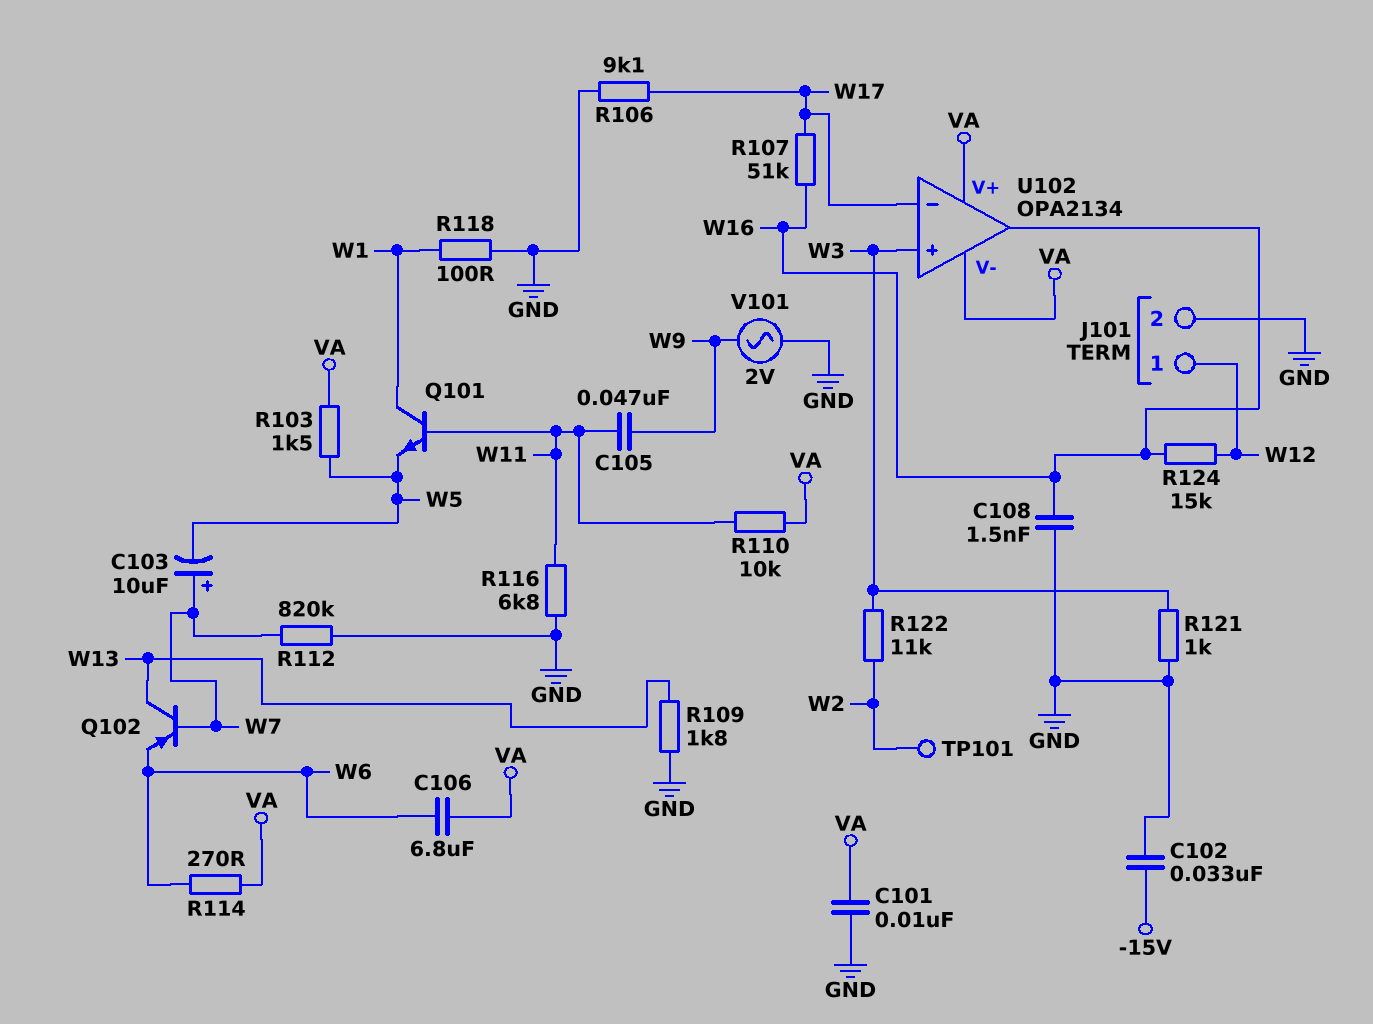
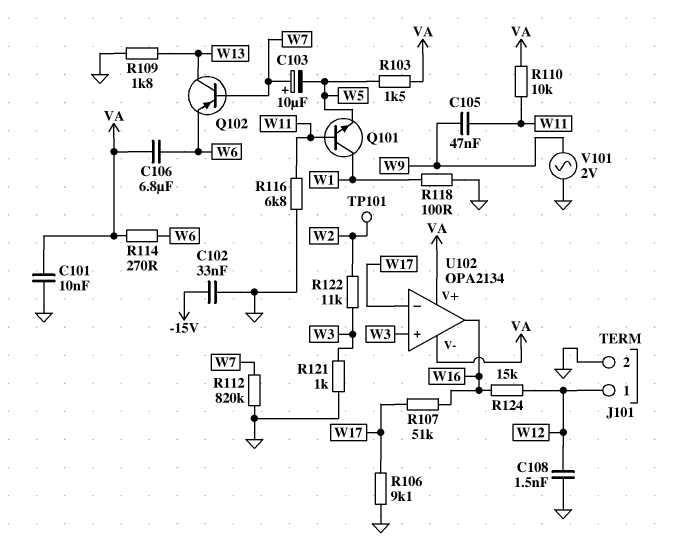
C108: 1.5nF (GND, W16) -> 1.5nF (GND, W12)

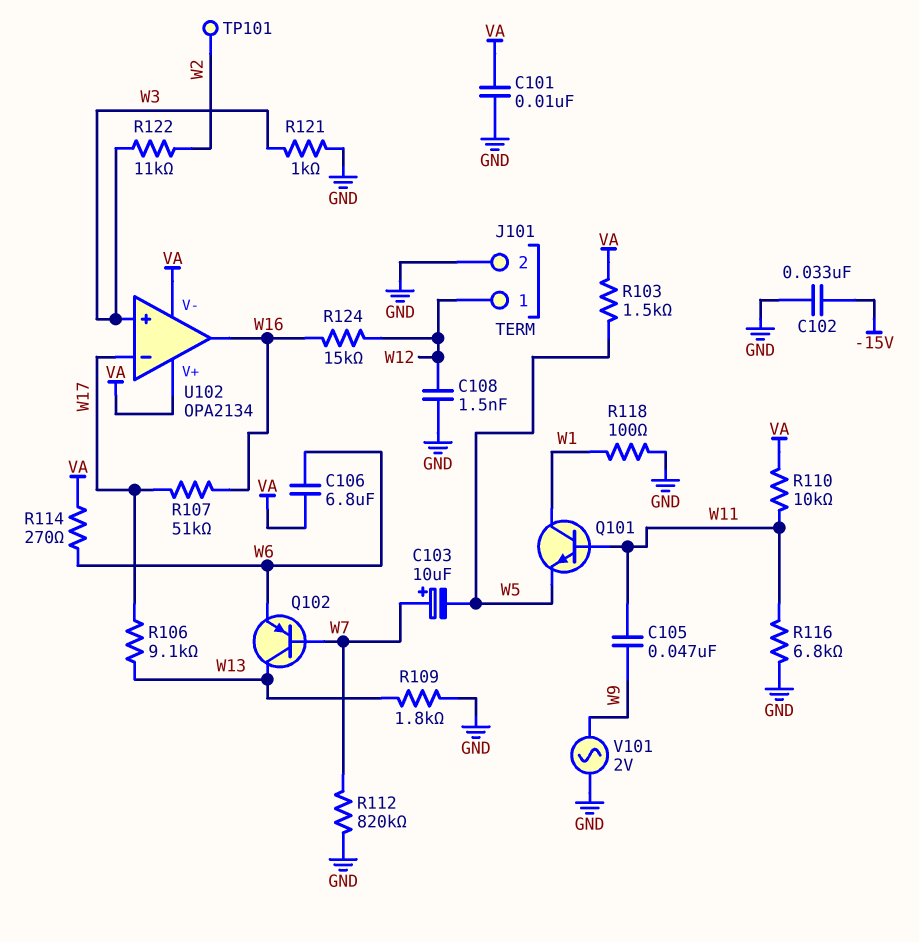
R106: 9.1k (GND, W17) -> 9.1k (W13, W17)

